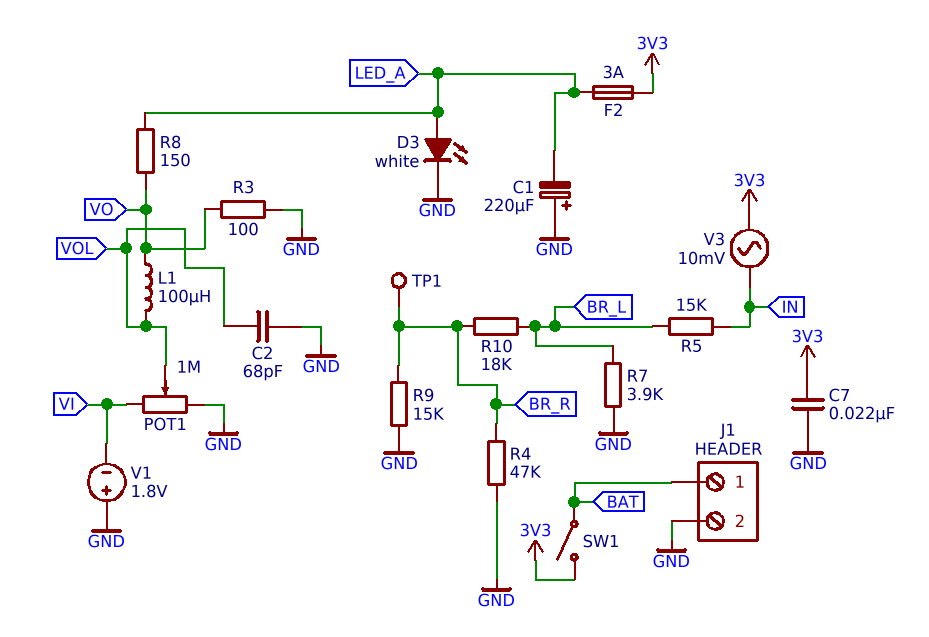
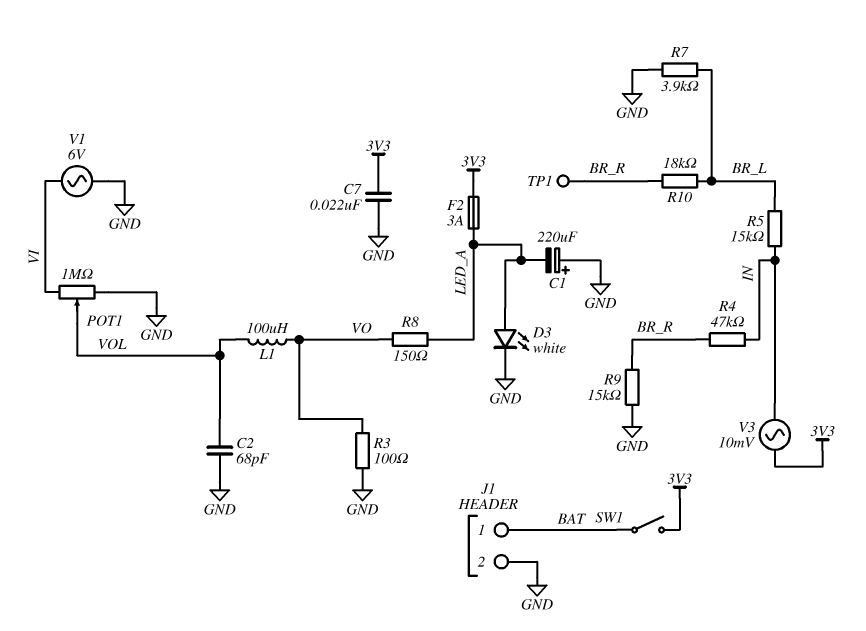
R4: 47k (BR_R, GND) -> 47k (BR_R, IN)
V1: 1.8V (plus GND, minus VI) -> AC 6V (GND, VI)

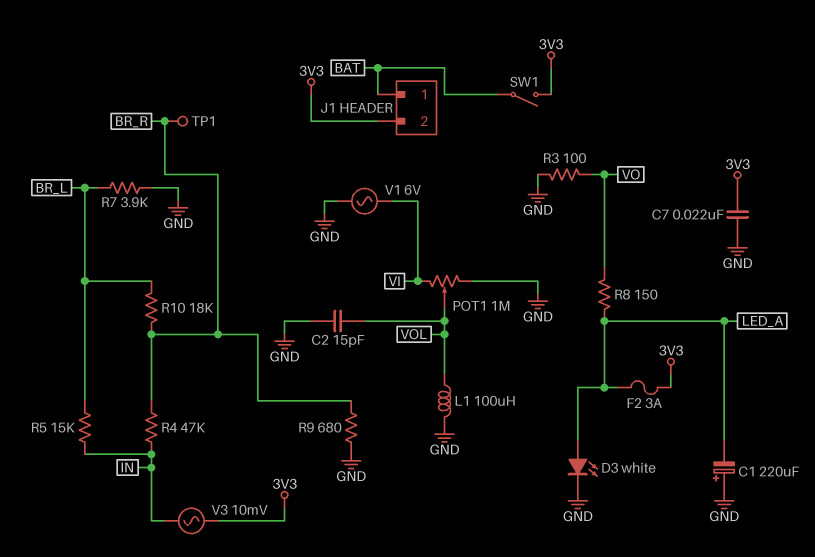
C2: 68pF (GND, VOL) -> 15pF (GND, VOL)
J1 pin 2: GND -> 3V3
L1: 100uH (VO, VOL) -> 100uH (GND, VOL)
R9: 15k (BR_R, GND) -> 680 (BR_R, GND)

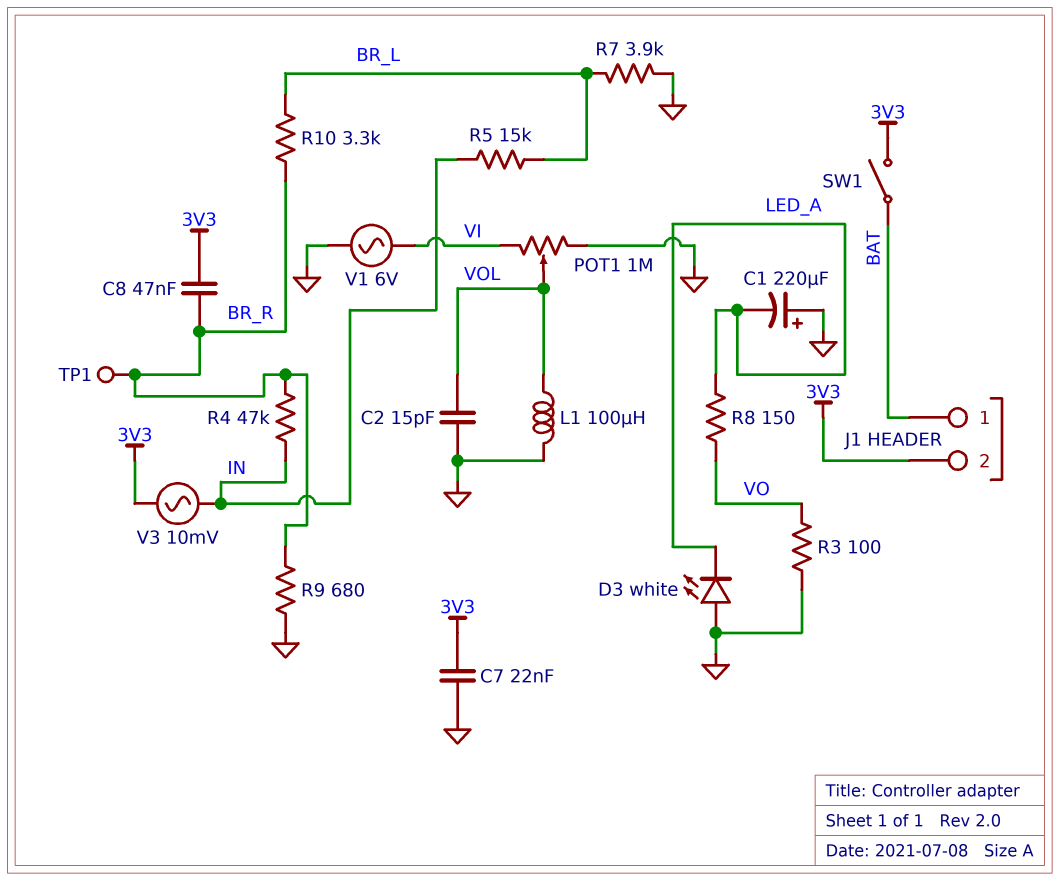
C8: none -> 47nF (3V3, BR_R)
D3: LED white (A LED_A, K GND) -> LED white (A GND, K LED_A)
F2: 3A (3V3, LED_A) -> none
R10: 18k (BR_L, BR_R) -> 3.3k (BR_L, BR_R)

